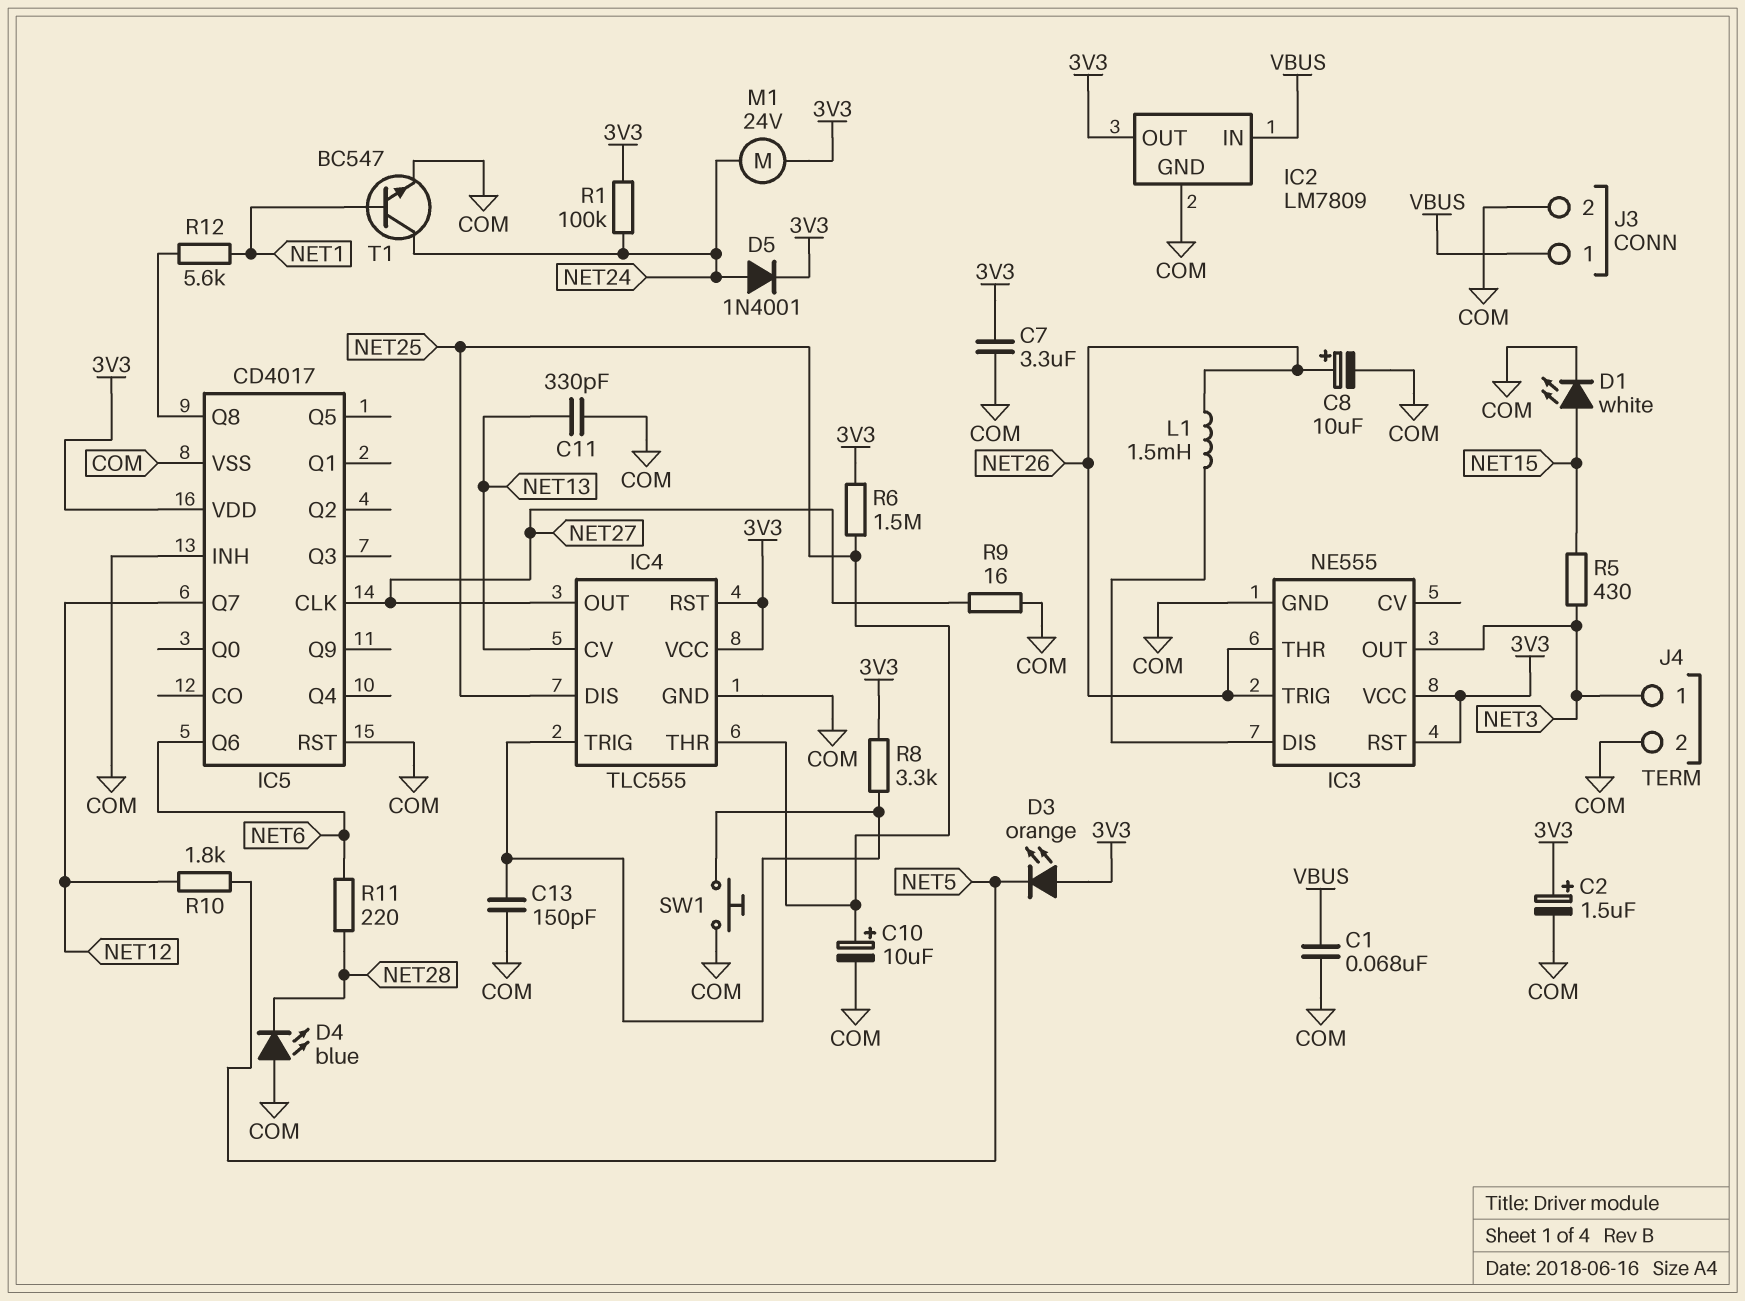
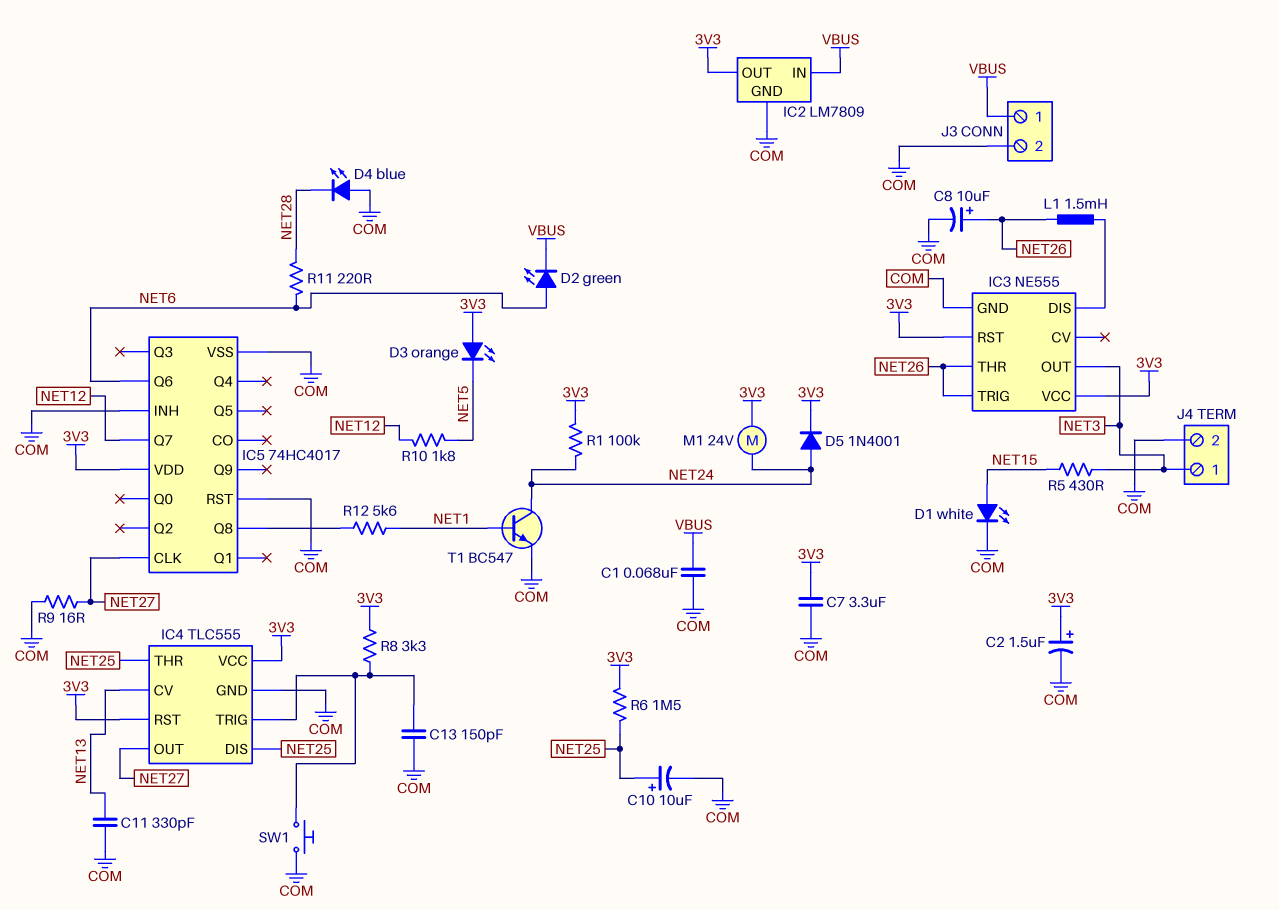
D2: none -> LED green (A NET6, K VBUS)
IC5: CD4017 -> 74HC4017

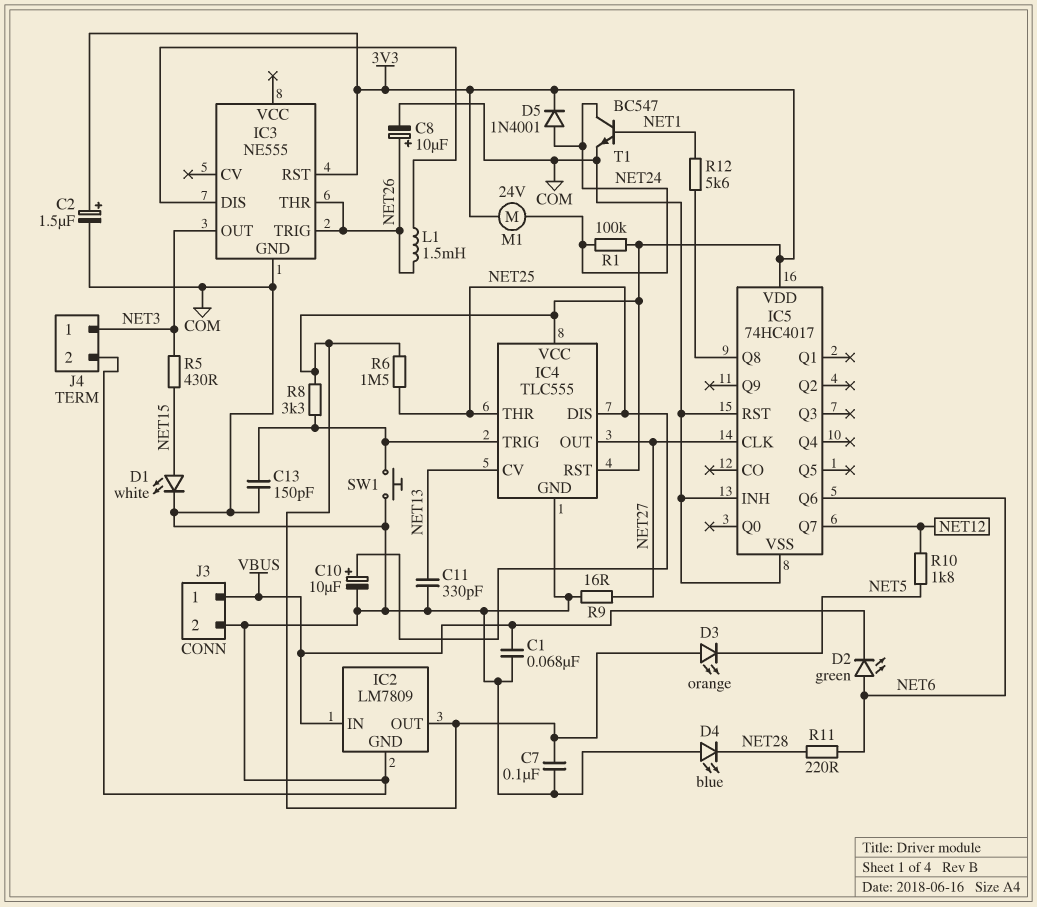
C7: 3.3uF (3V3, COM) -> 100nF (3V3, COM)
IC3 pin VCC: 3V3 -> none

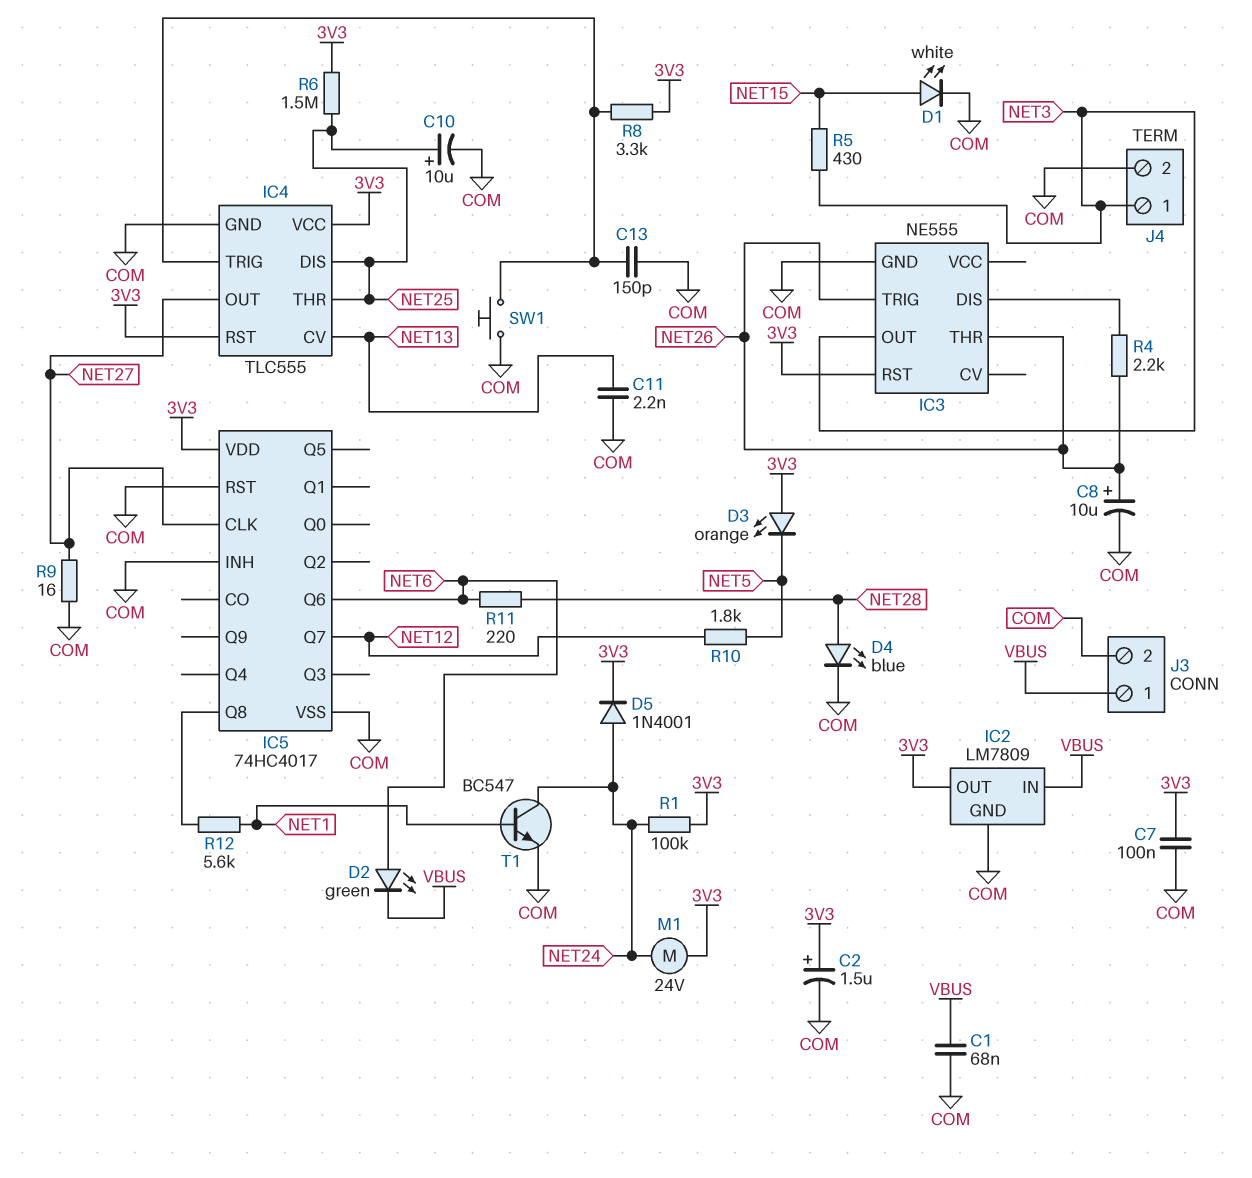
C11: 330pF (COM, NET13) -> 2.2nF (COM, NET13)
D4: LED blue (A COM, K NET28) -> LED blue (A NET28, K COM)
L1: 1.5mH (IC3/DIS, NET26) -> none
R4: none -> 2.2k (IC3/DIS, NET26)

